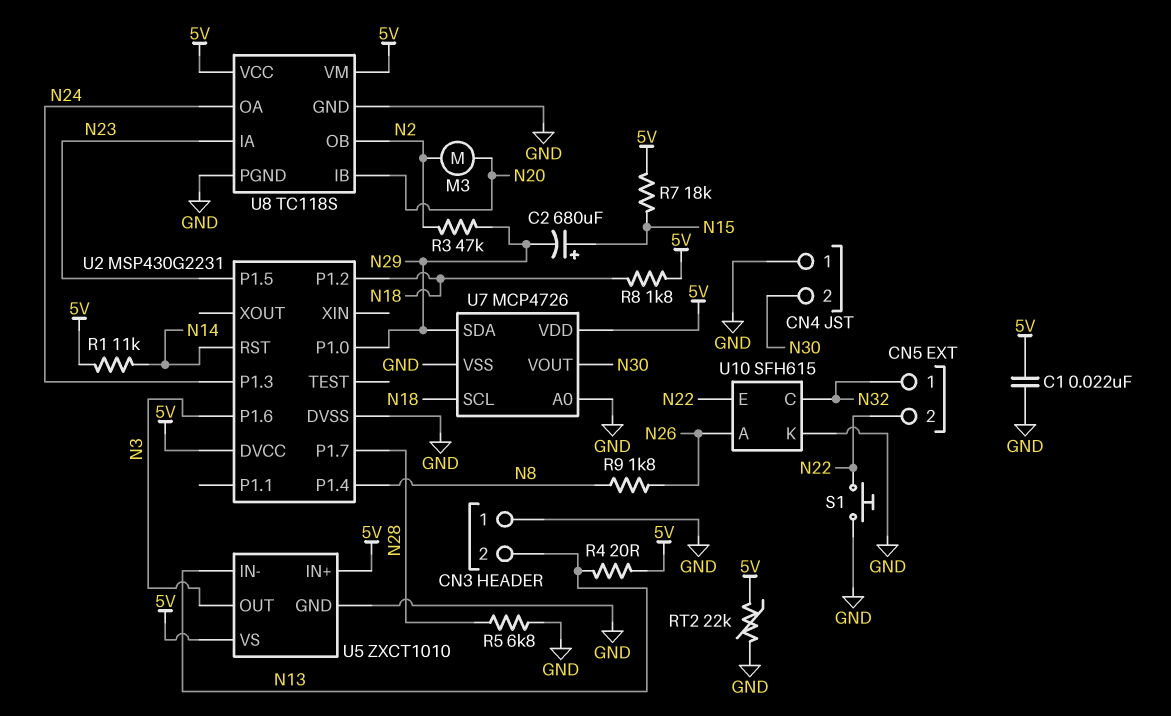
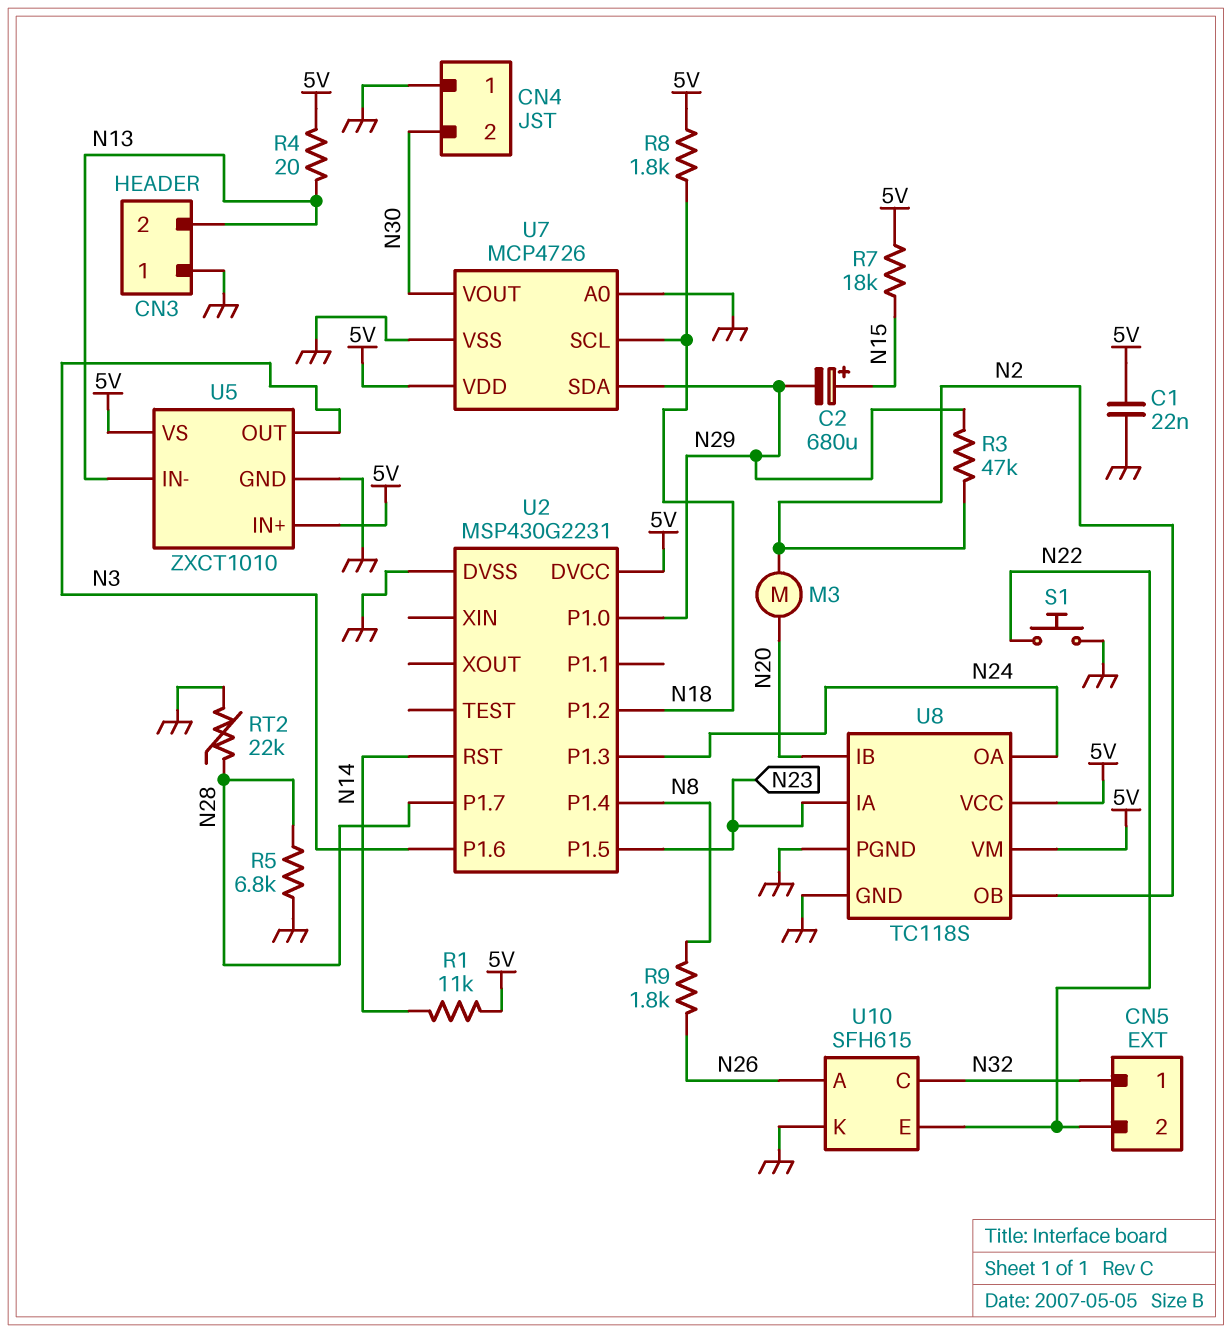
RT2: 22k (5V, GND) -> 22k (GND, N28)

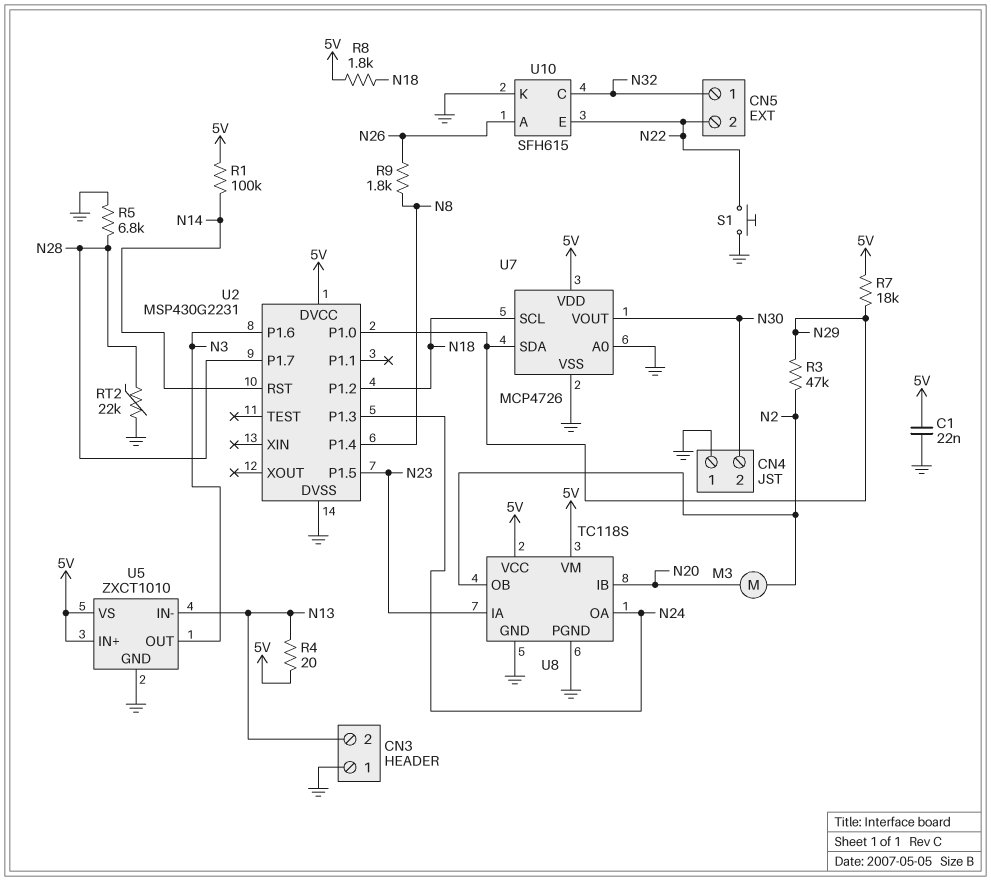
C2: 680uF (plus N15, minus N29) -> none
R1: 11k (5V, N14) -> 100k (5V, N14)
R7: 18k (5V, N15) -> 18k (5V, N29)

